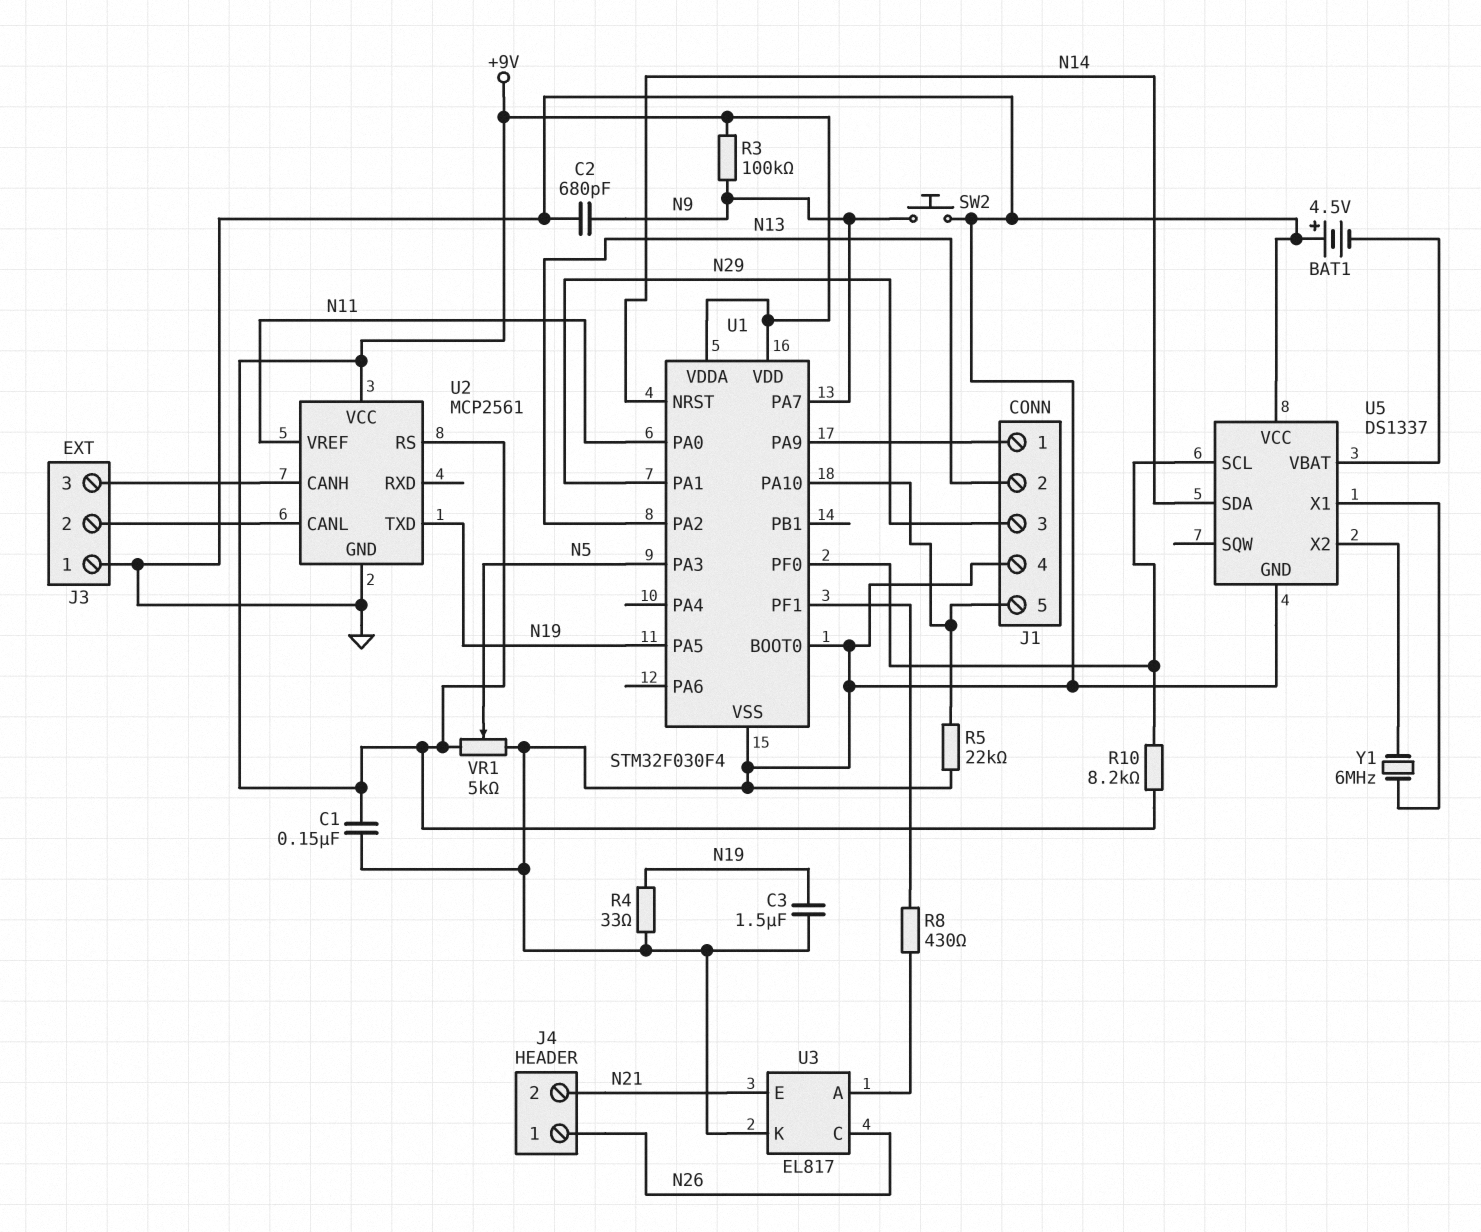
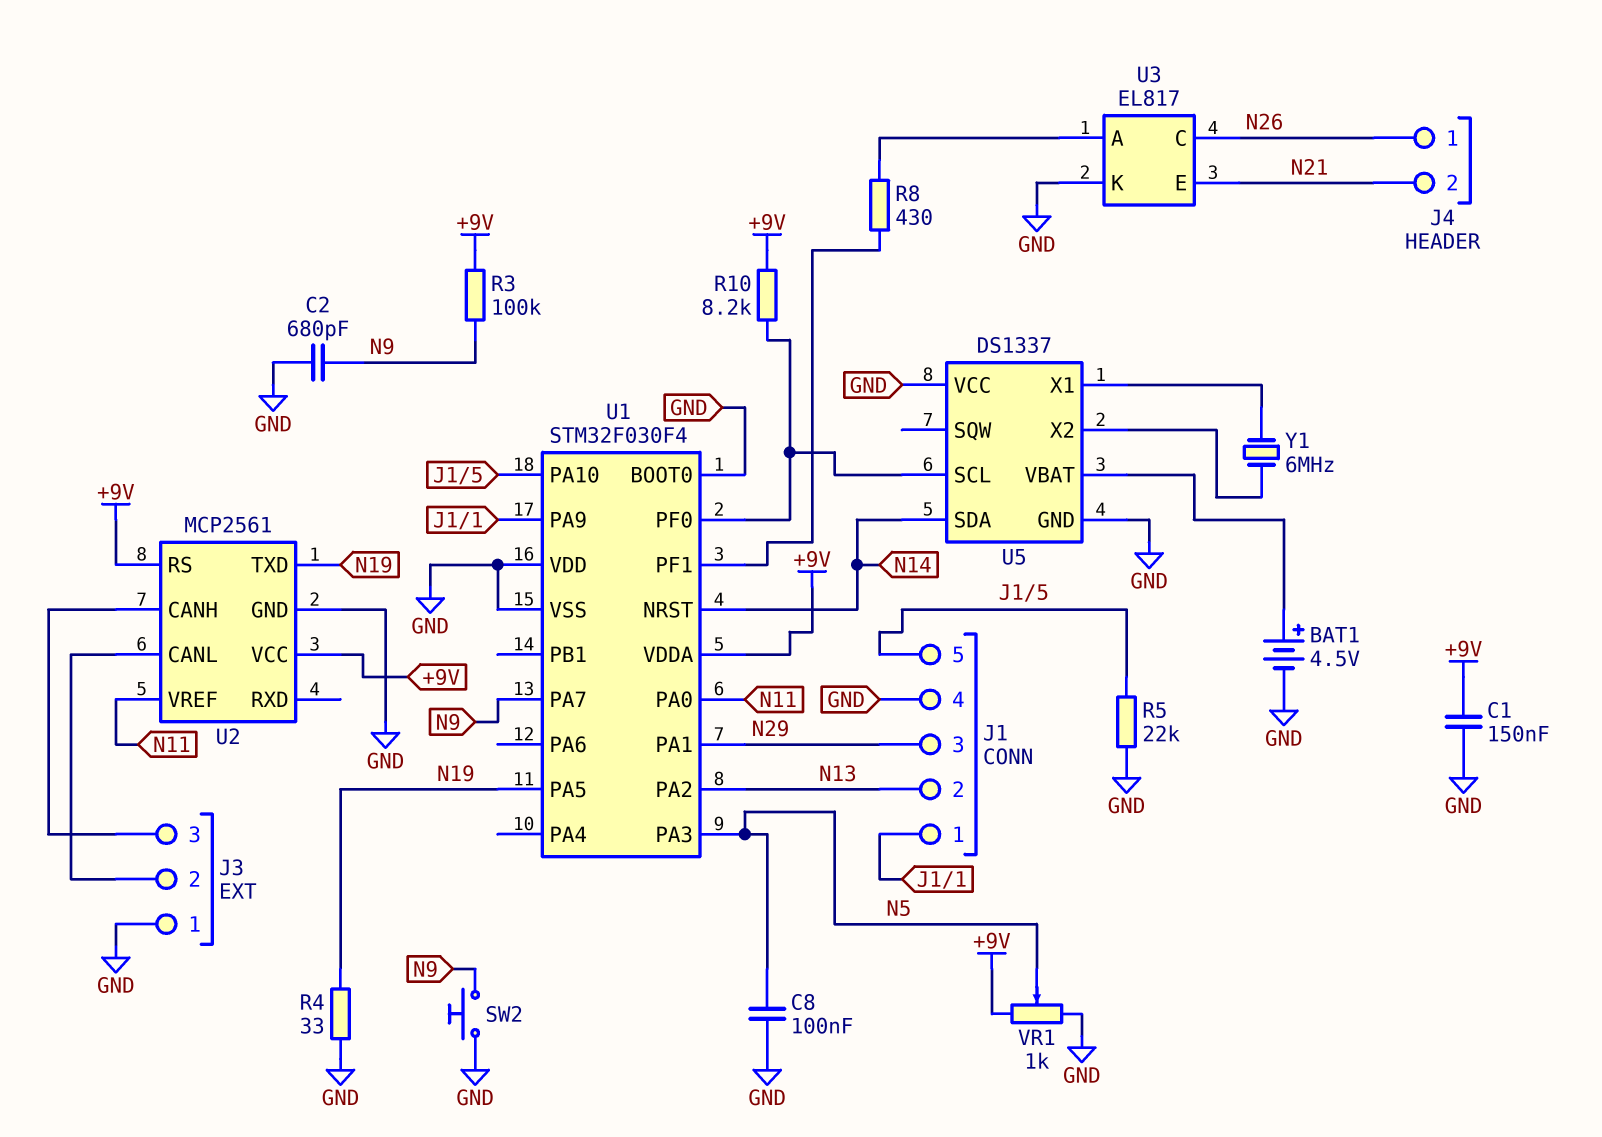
BAT1: 4.5V (plus GND, minus U5/VBAT) -> 4.5V (plus U5/VBAT, minus GND)
C3: 1.5uF (GND, N19) -> none
C8: none -> 100nF (GND, N5)
U1 pin VDD: +9V -> GND
VR1: 5k (+9V, GND, wiper N5) -> 1k (+9V, GND, wiper N5)

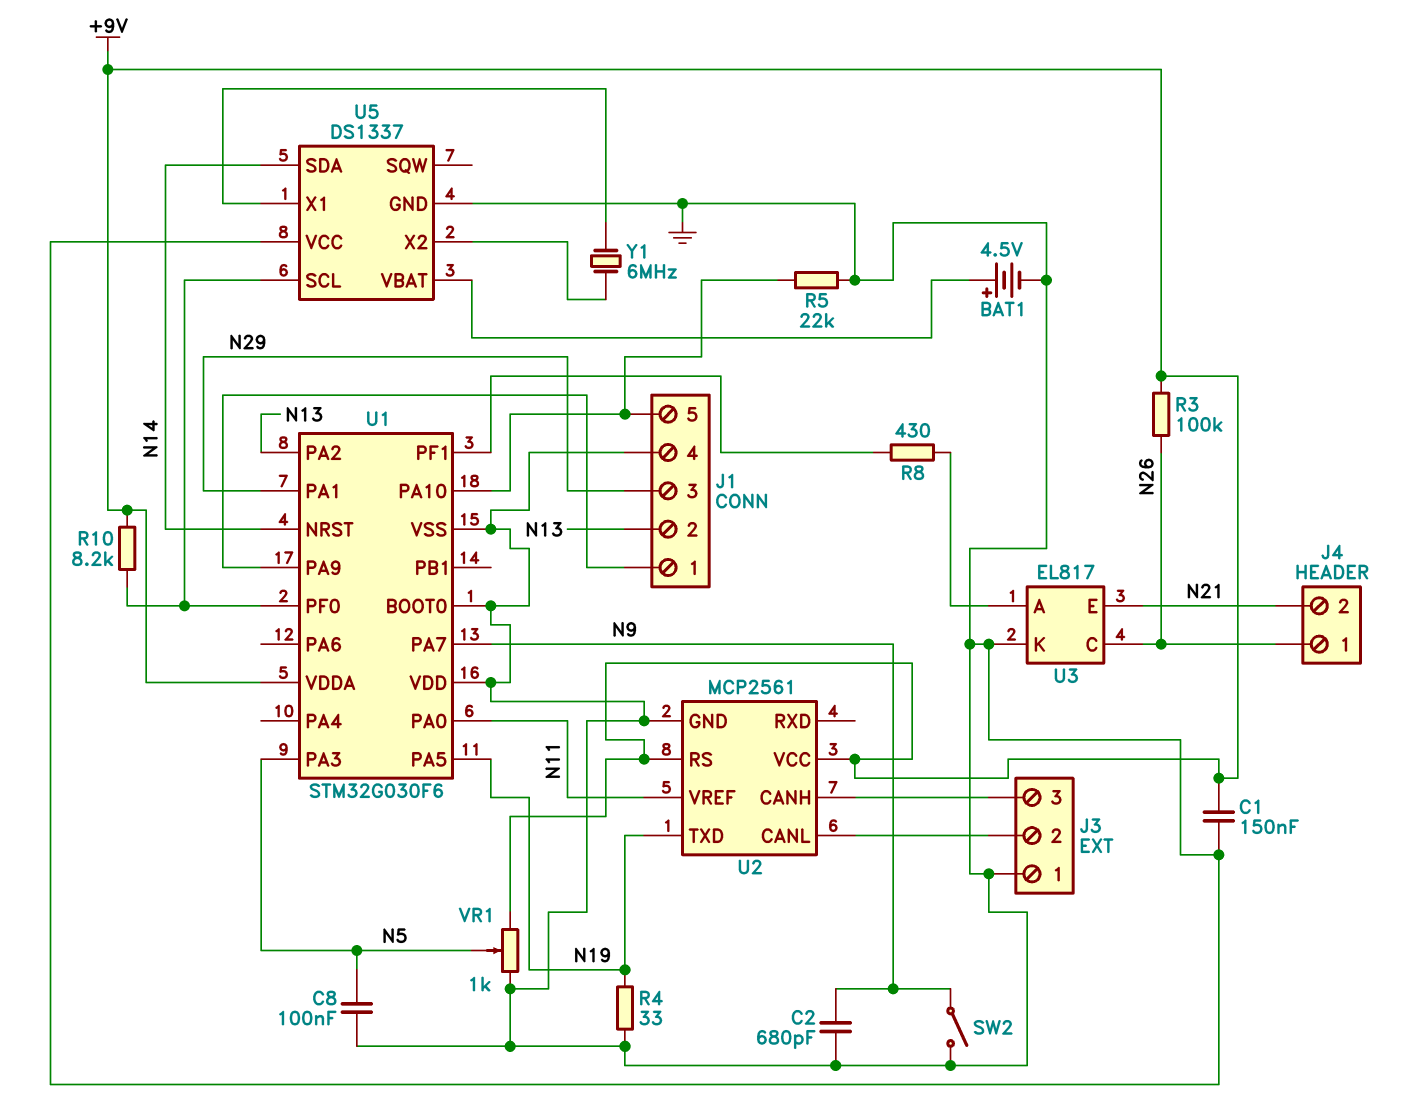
R3: 100k (+9V, N9) -> 100k (+9V, N26)
SW2: button (GND, N9) -> switch (GND, N9)
U1: STM32F030F4 -> STM32G030F6

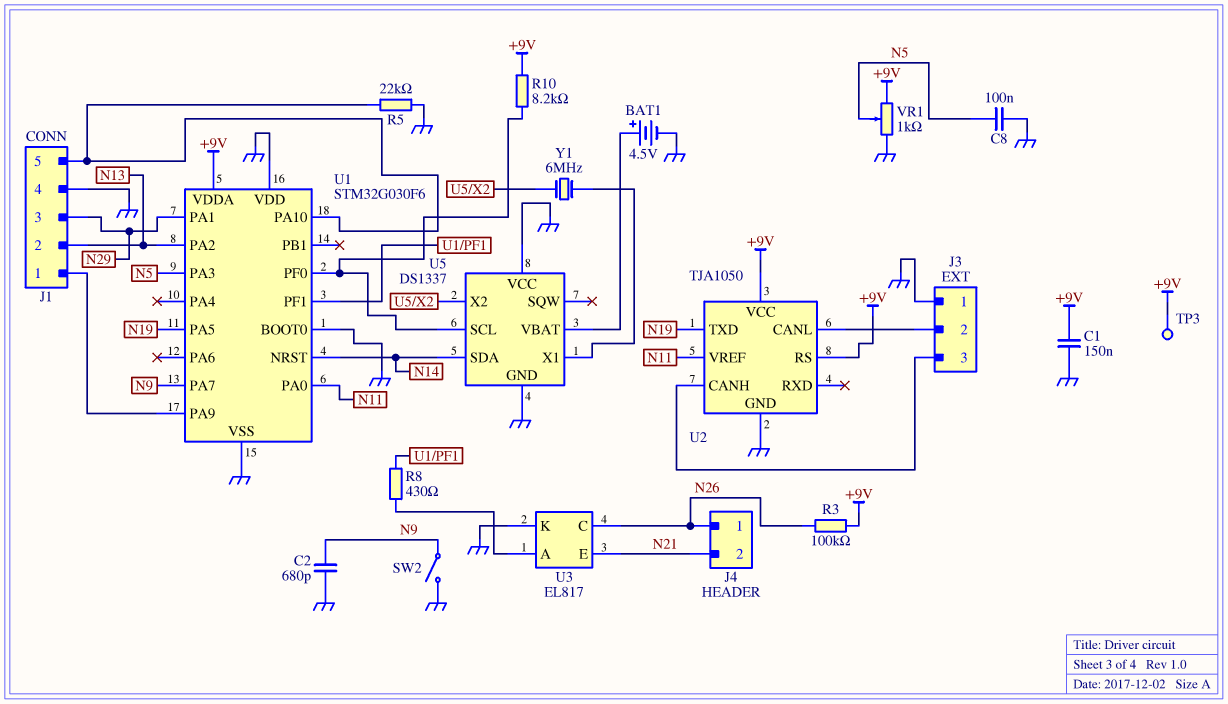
R4: 33 (GND, N19) -> none
TP3: none -> test point (+9V)
U2: MCP2561 -> TJA1050

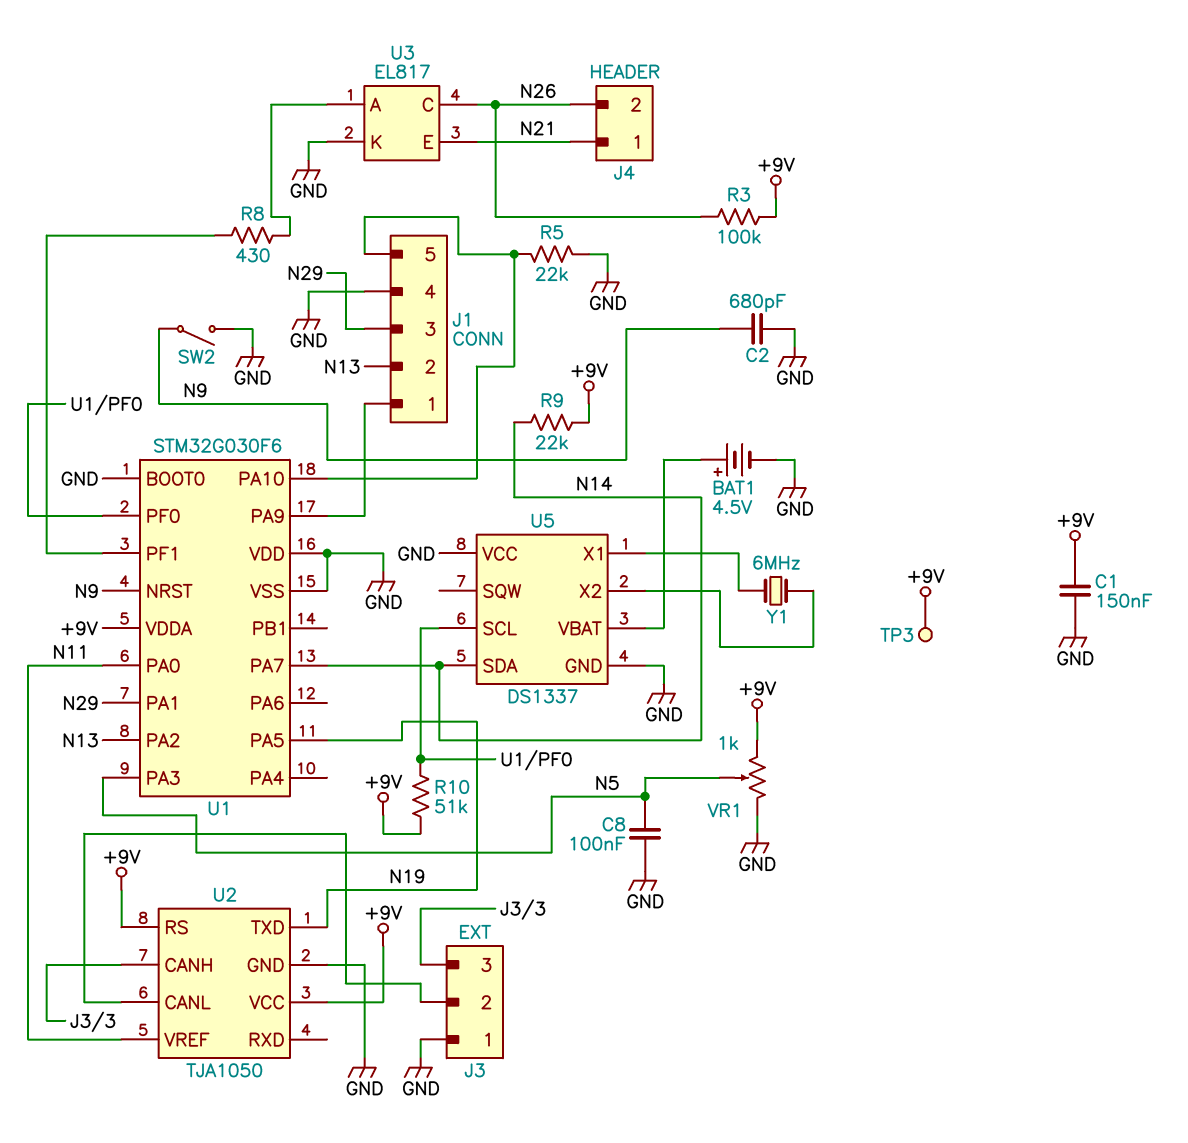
J4 pin 1: N26 -> N21
J4 pin 2: N21 -> N26
R9: none -> 22k (+9V, N14)
R10: 8.2k (+9V, U1/PF0) -> 51k (+9V, U1/PF0)
U1 pin NRST: N14 -> N9
U1 pin PA7: N9 -> N14

